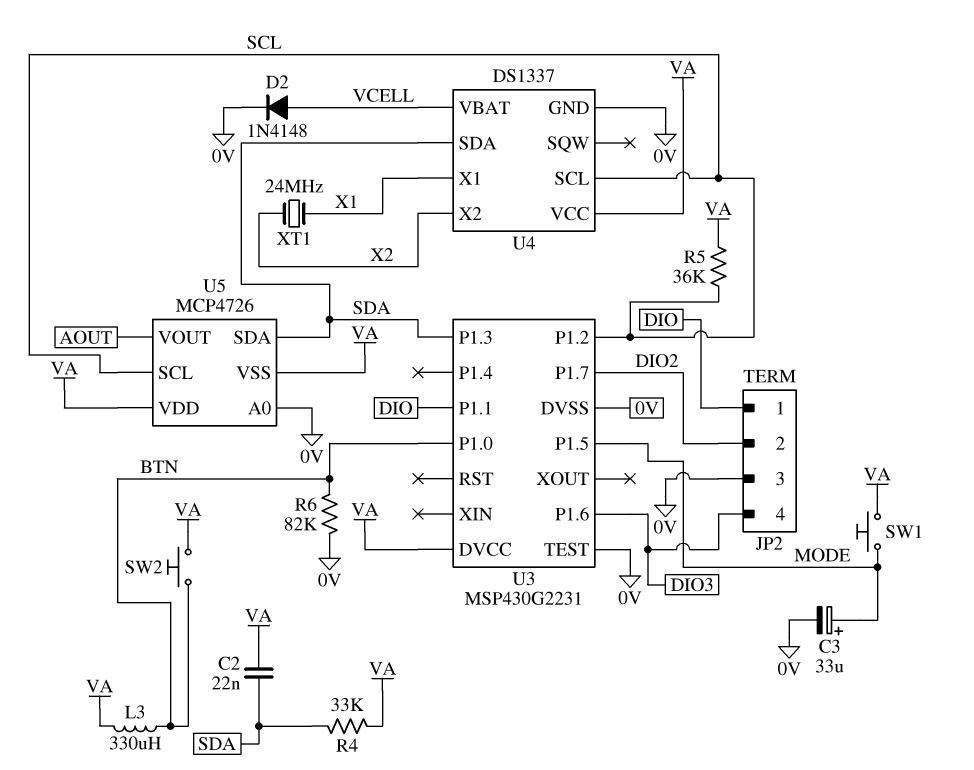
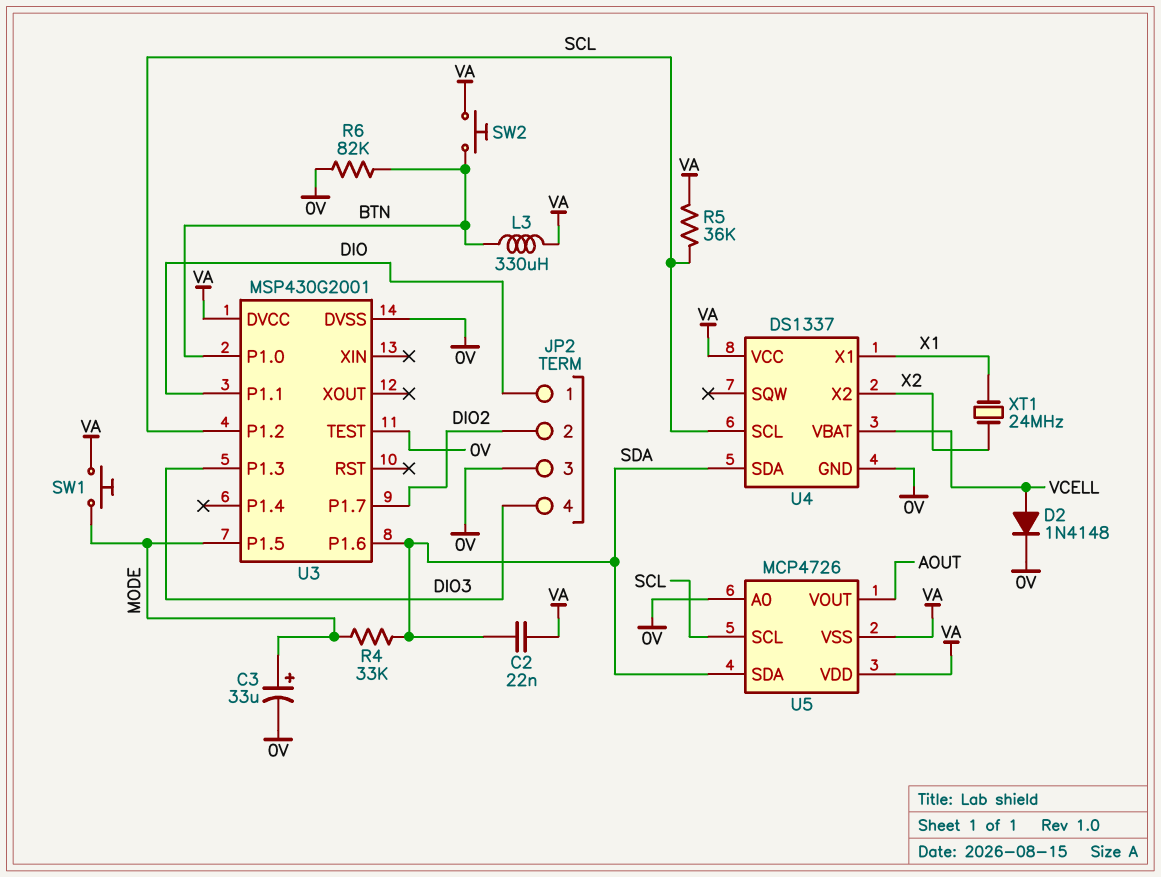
R4: 33k (SDA, VA) -> 33k (MODE, SDA)
U3: MSP430G2231 -> MSP430G2001
U3 pin P1.3: SDA -> DIO3
U3 pin P1.6: DIO3 -> SDA

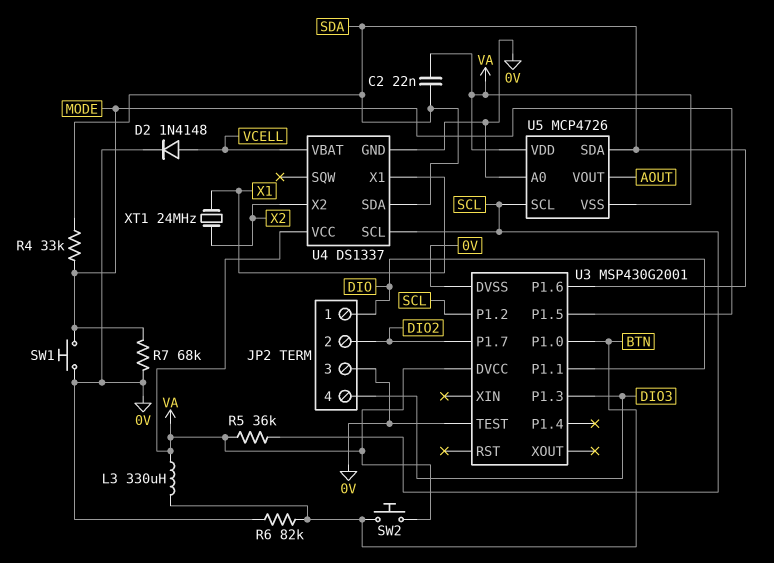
C3: 33uF (plus MODE, minus 0V) -> none
R7: none -> 68k (0V, MODE)
SW1: button (MODE, VA) -> button (0V, MODE)

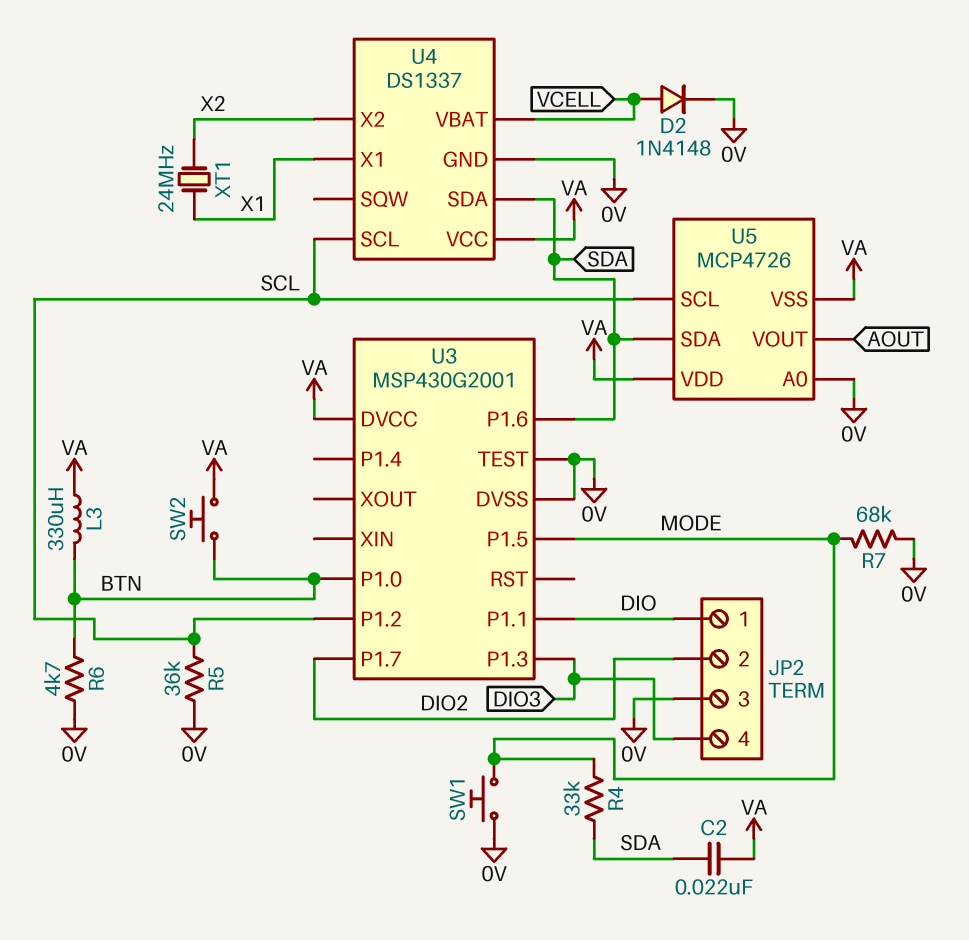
R5: 36k (SCL, VA) -> 36k (0V, SCL)
R6: 82k (0V, BTN) -> 4.7k (0V, BTN)

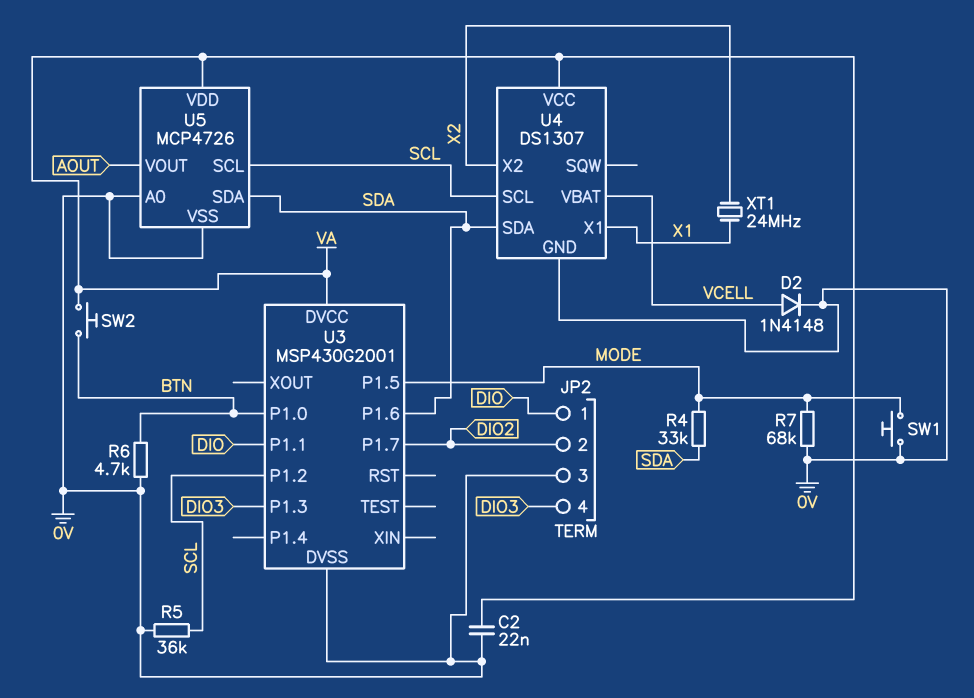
C2: 22nF (SDA, VA) -> 22nF (0V, VA)
L3: 330uH (BTN, VA) -> none
U3 pin TEST: 0V -> none
U4: DS1337 -> DS1307
U5 pin VSS: VA -> 0V

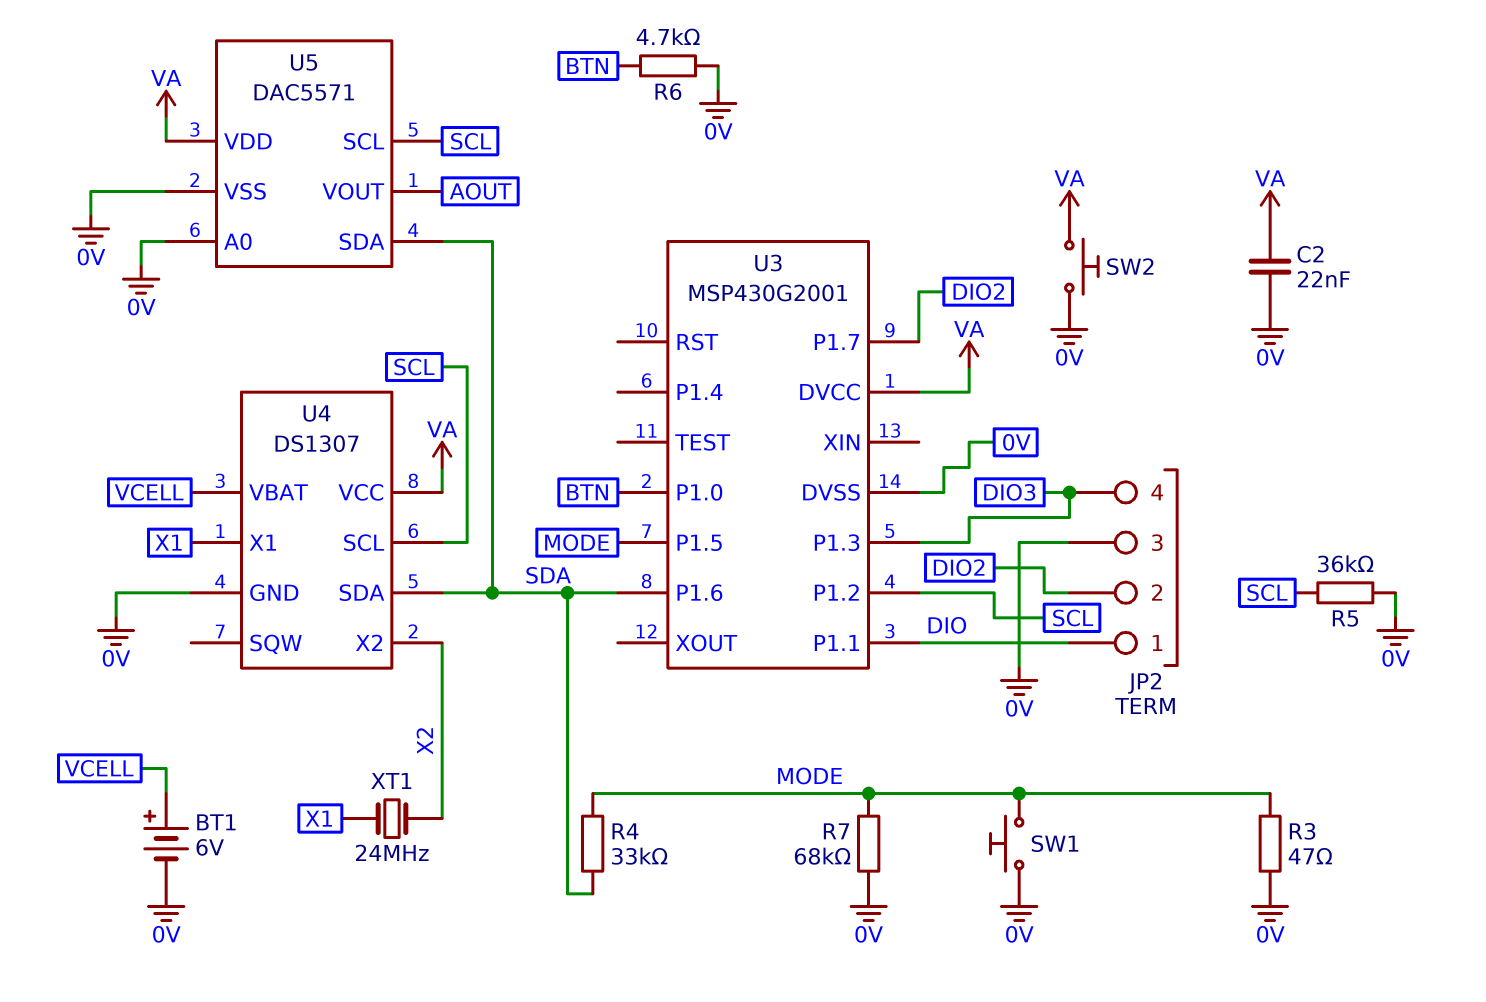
BT1: none -> 6V (plus VCELL, minus 0V)
D2: diode 1N4148 (A VCELL, K 0V) -> none
R3: none -> 47 (0V, MODE)
SW2: button (BTN, VA) -> button (0V, VA)
U5: MCP4726 -> DAC5571

